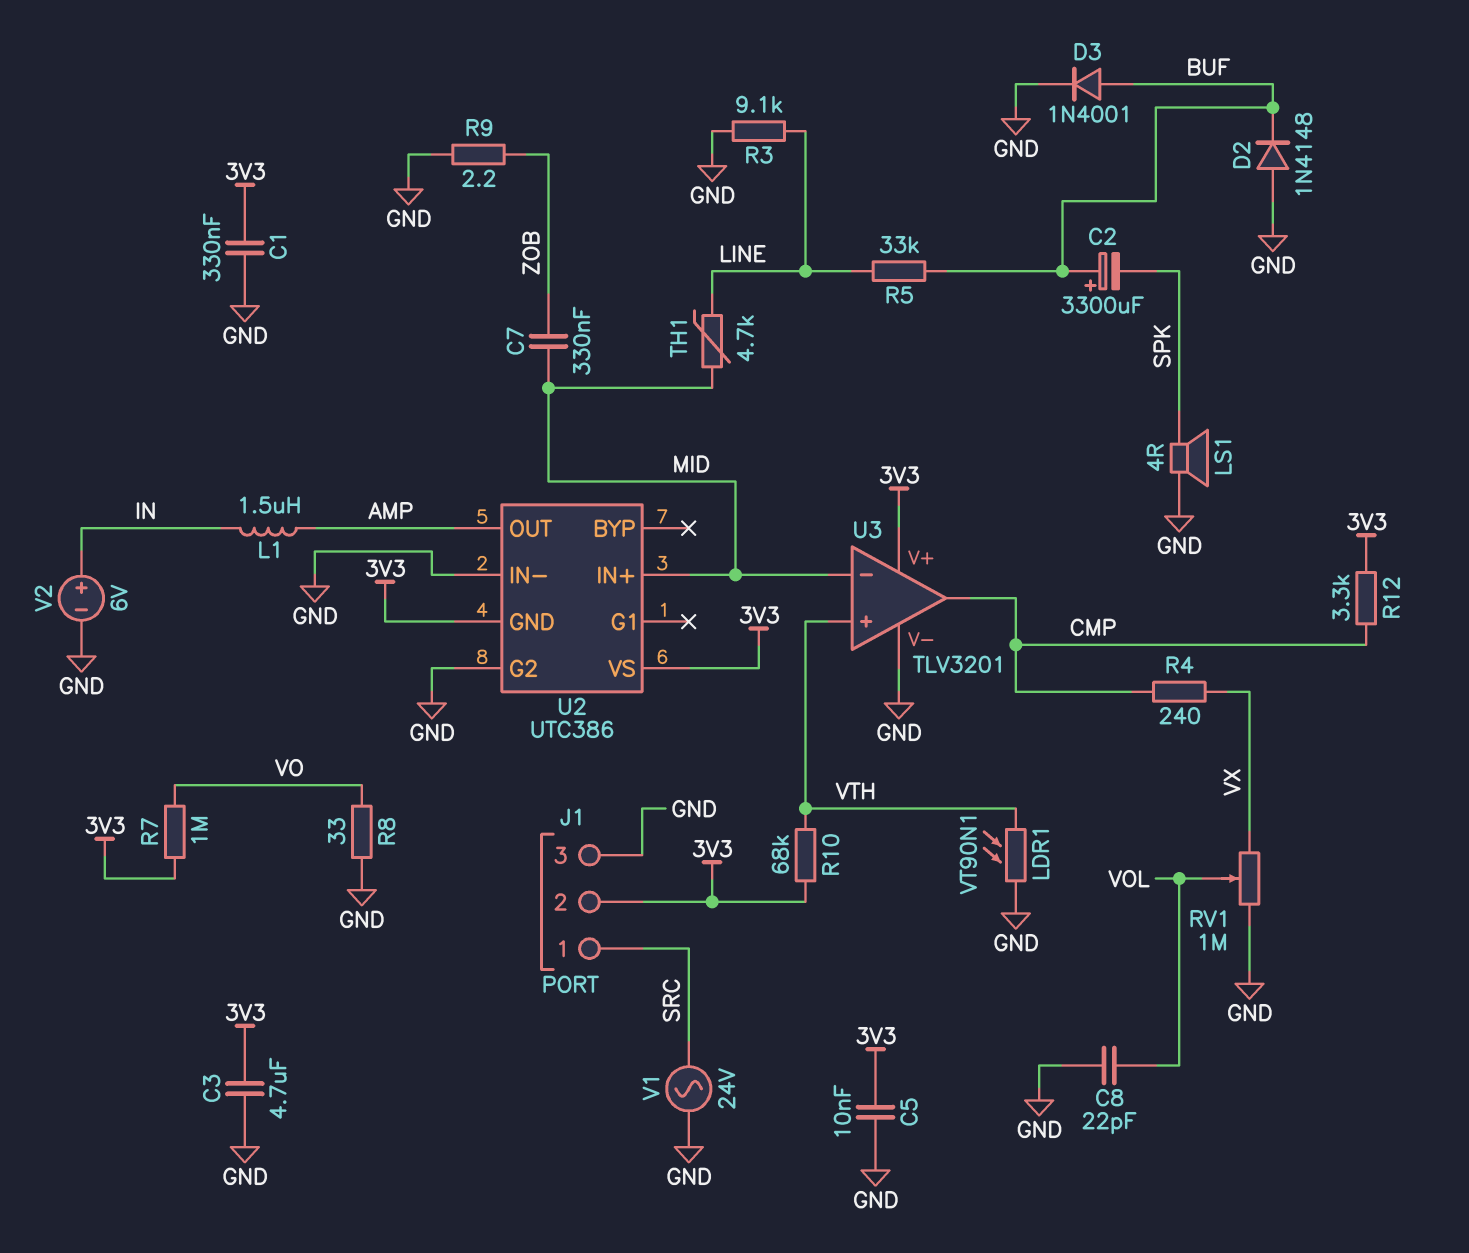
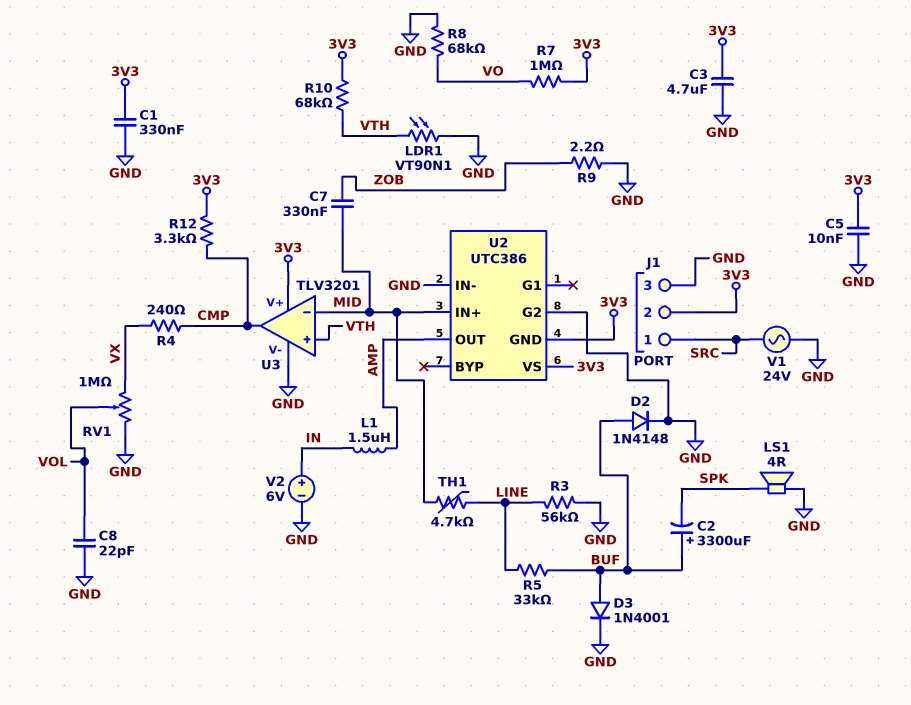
D2: diode 1N4148 (A GND, K BUF) -> diode 1N4148 (A BUF, K GND)
R3: 9.1k (GND, LINE) -> 56k (GND, LINE)
R8: 33 (GND, VO) -> 68k (GND, VO)

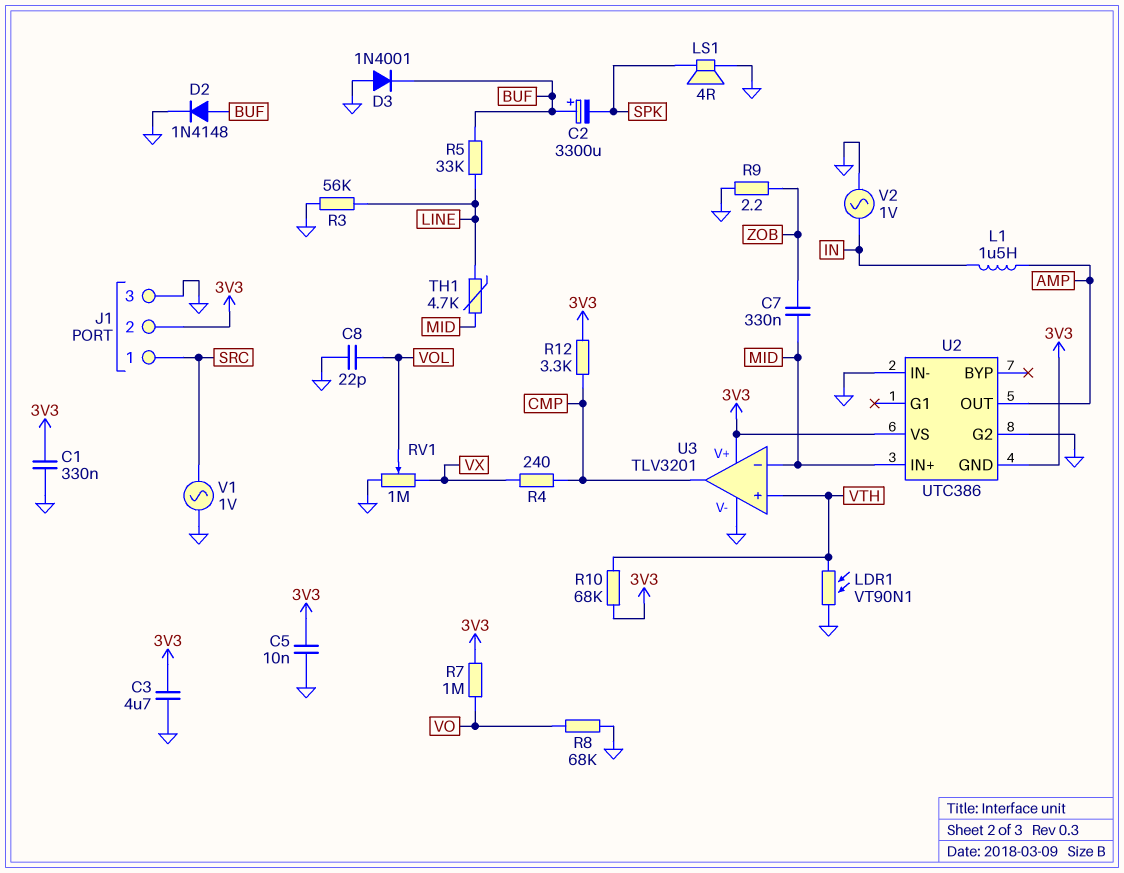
D3: diode 1N4001 (A BUF, K GND) -> diode 1N4001 (A GND, K BUF)
V1: AC 24V (GND, SRC) -> AC 1V (GND, SRC)
V2: 6V (plus IN, minus GND) -> AC 1V (GND, IN)

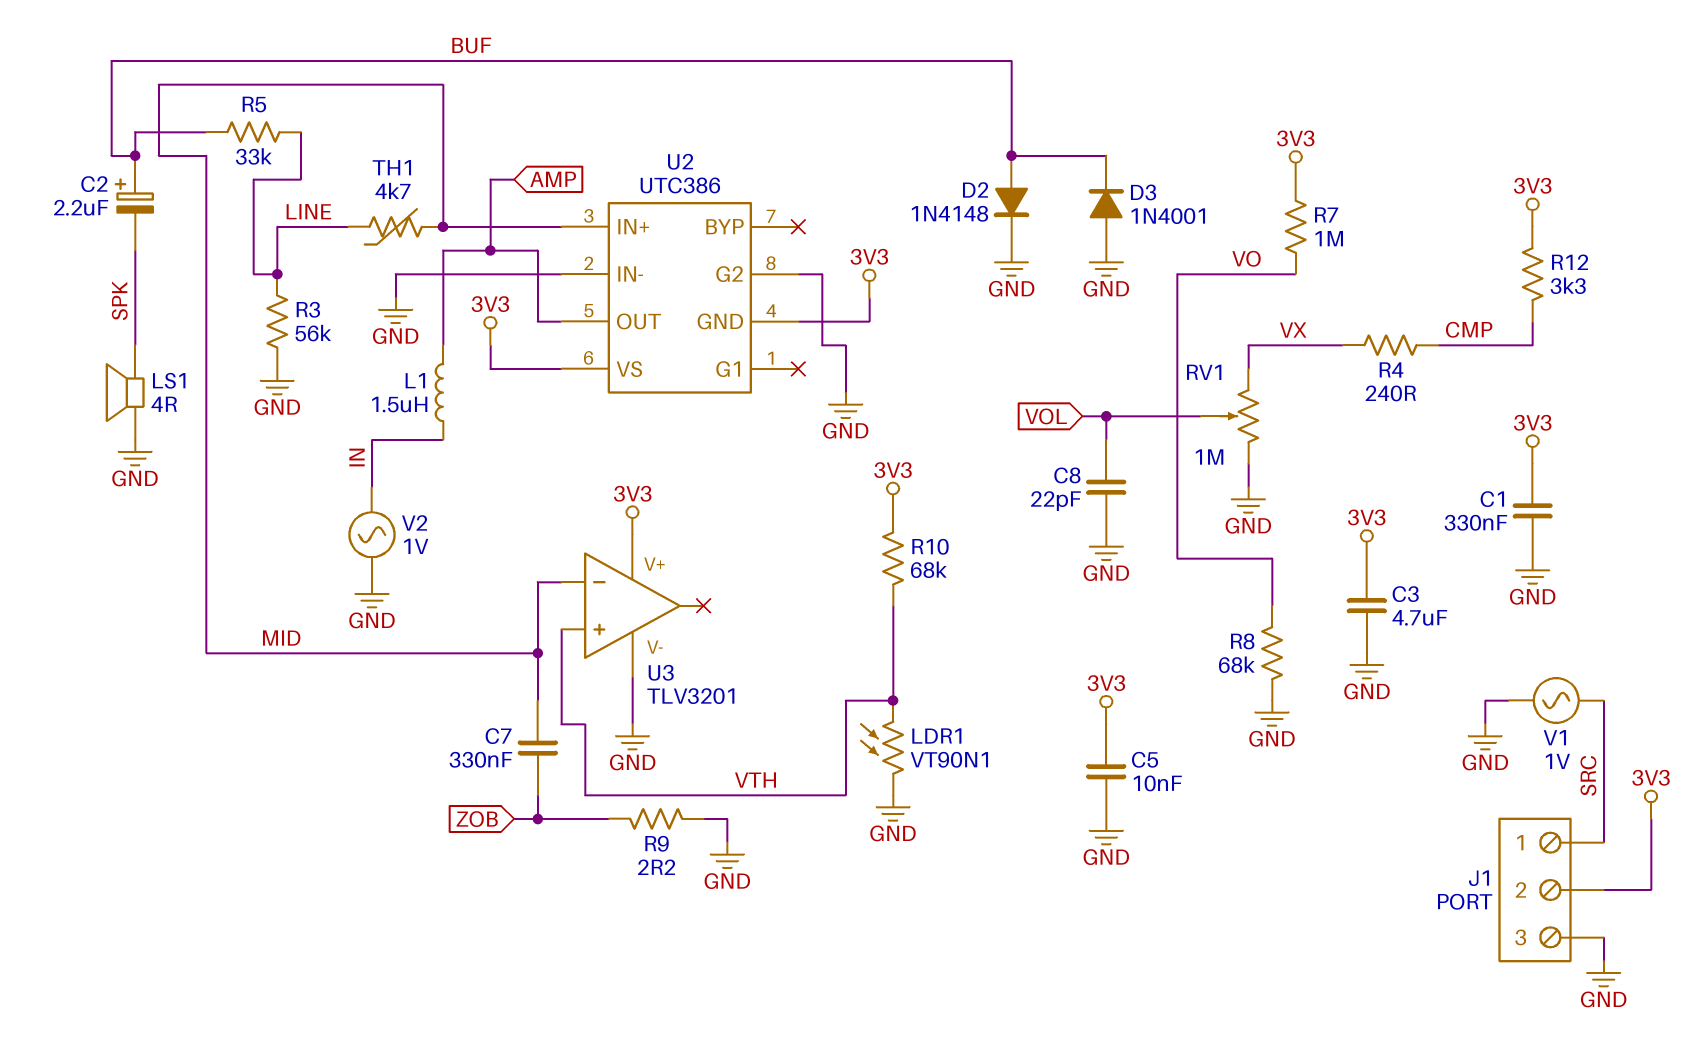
C2: 3300uF (plus BUF, minus SPK) -> 2.2uF (plus BUF, minus SPK)
U3 pin out: CMP -> none

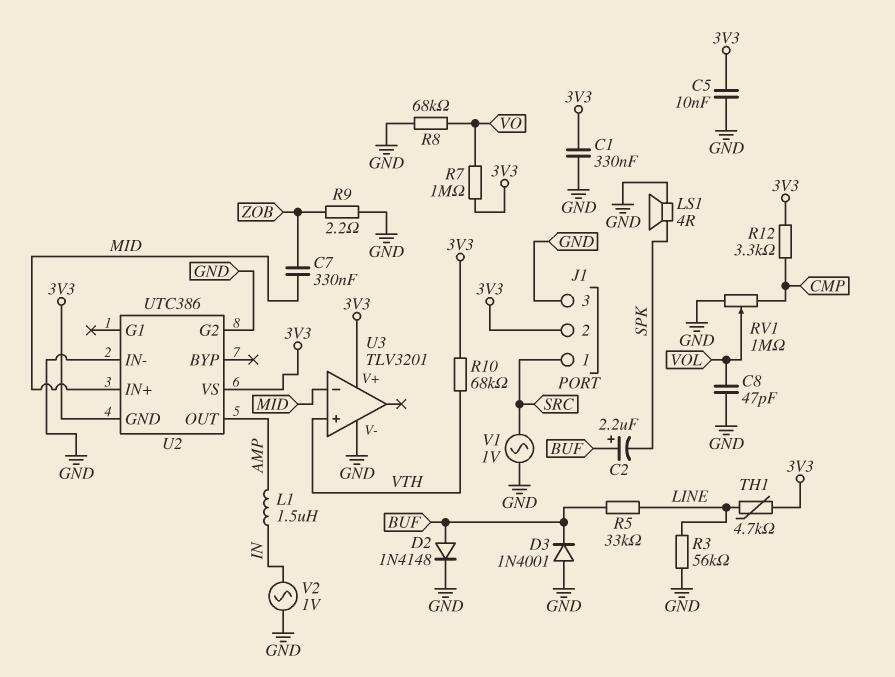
C3: 4.7uF (3V3, GND) -> none
C8: 22pF (GND, VOL) -> 47pF (GND, VOL)
LDR1: VT90N1 (GND, VTH) -> none
R4: 240 (CMP, VX) -> none
RV1: 1M (GND, VX, wiper VOL) -> 1M (CMP, GND, wiper VOL)
TH1: 4.7k (LINE, MID) -> 4.7k (3V3, LINE)

